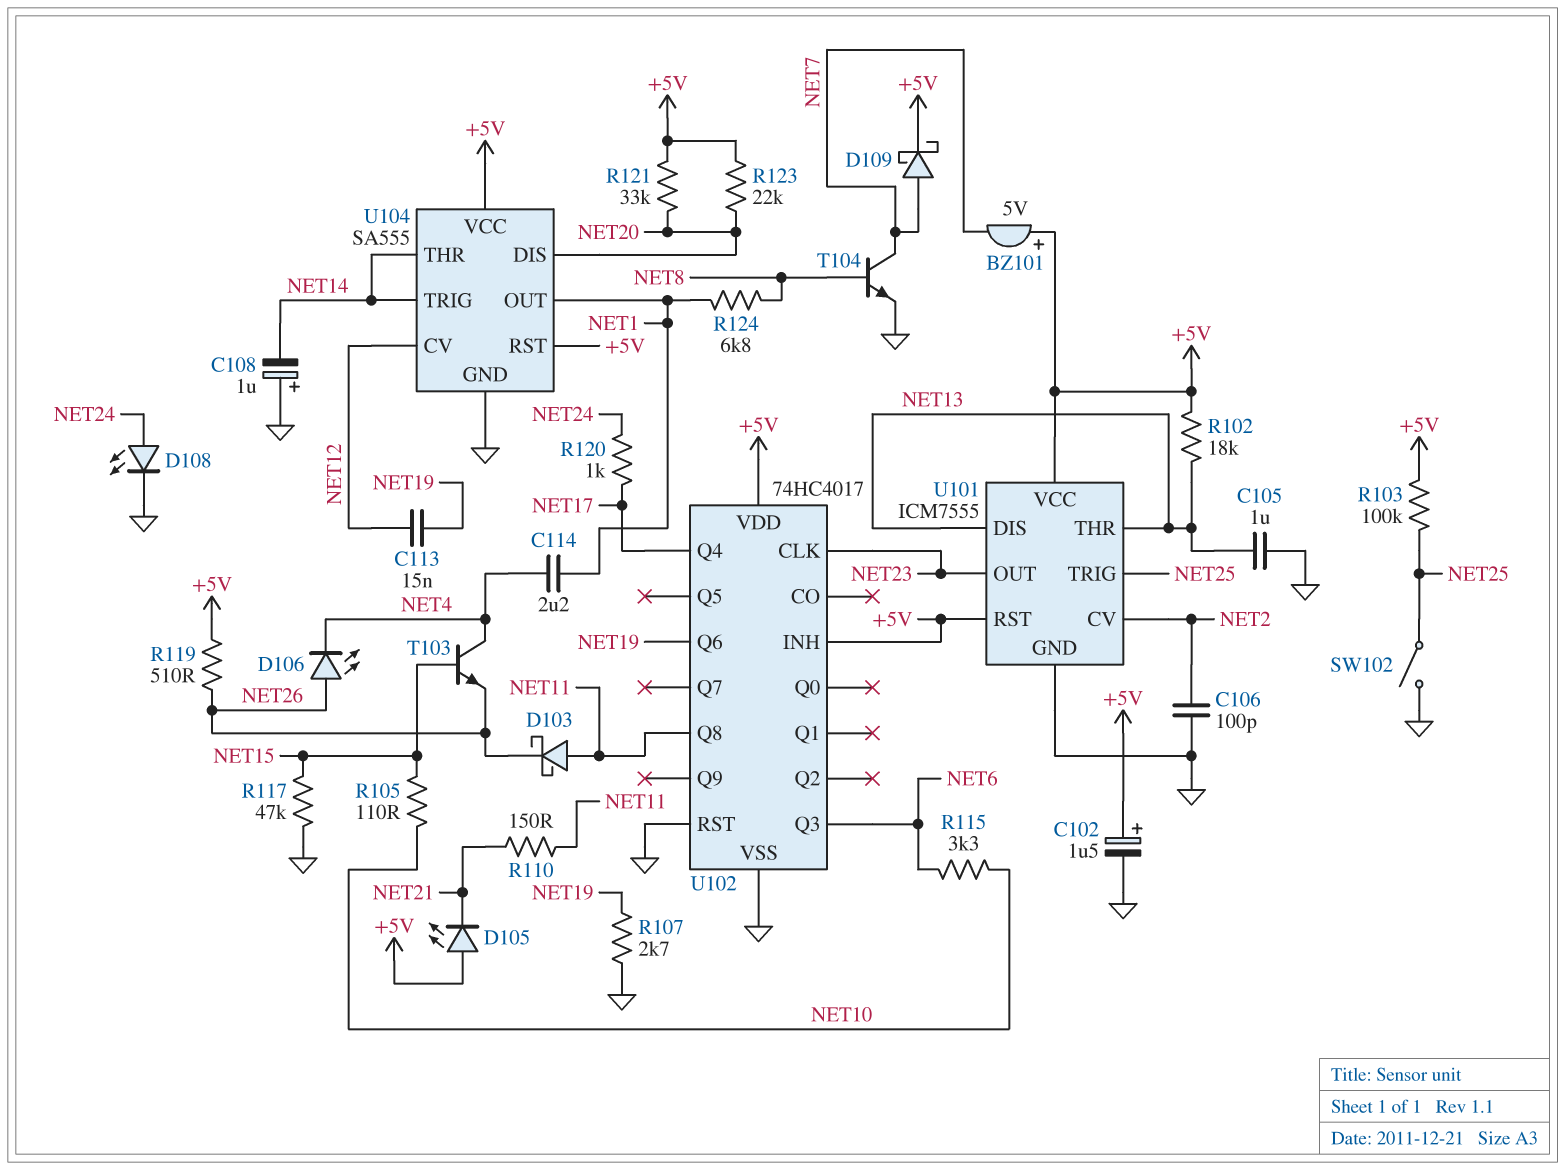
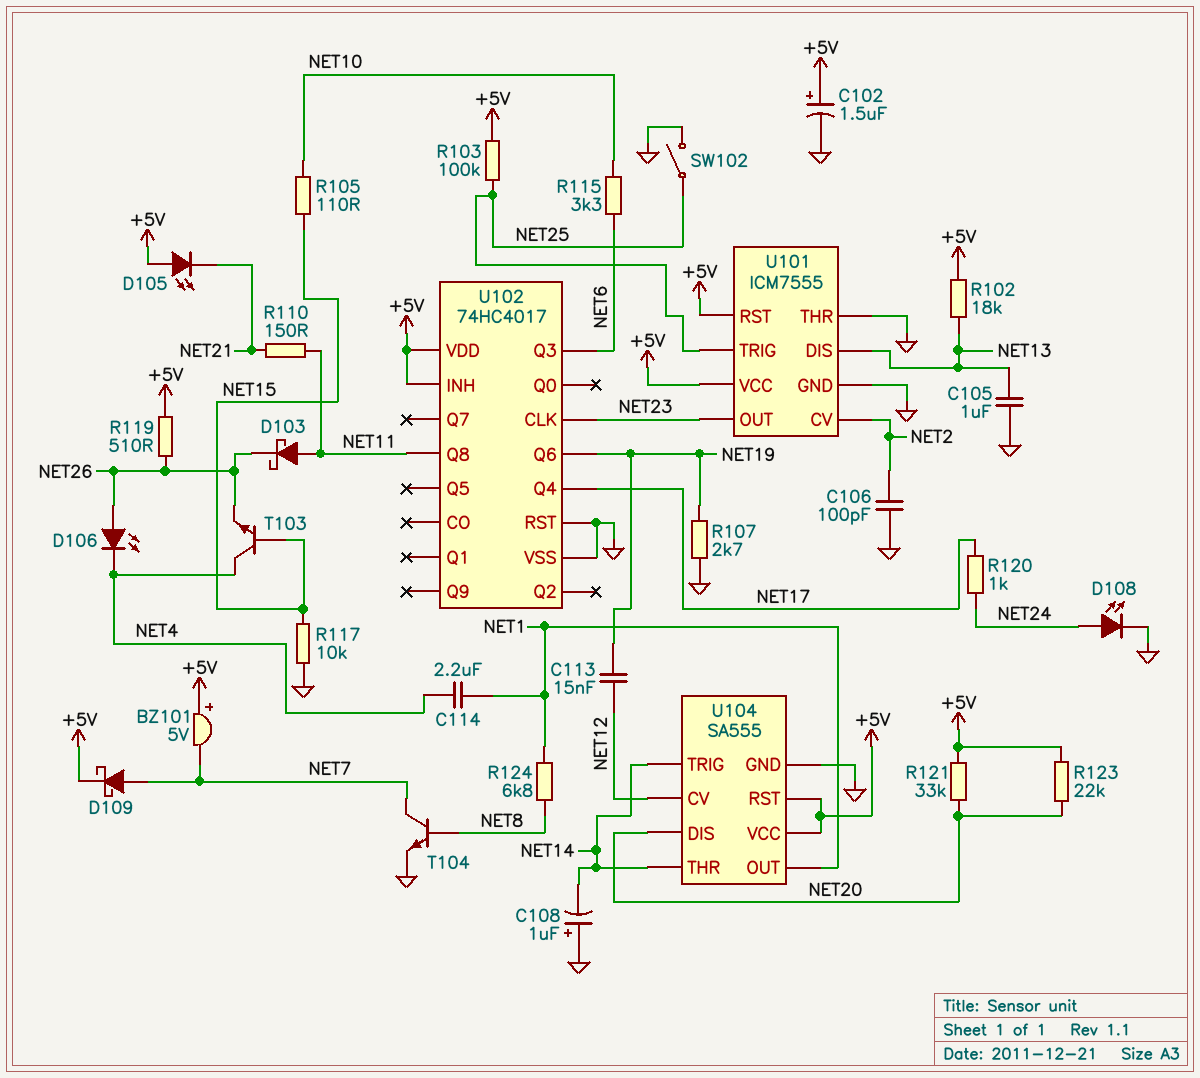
R117: 47k (GND, NET15) -> 10k (GND, NET15)
U101 pin THR: NET13 -> GND

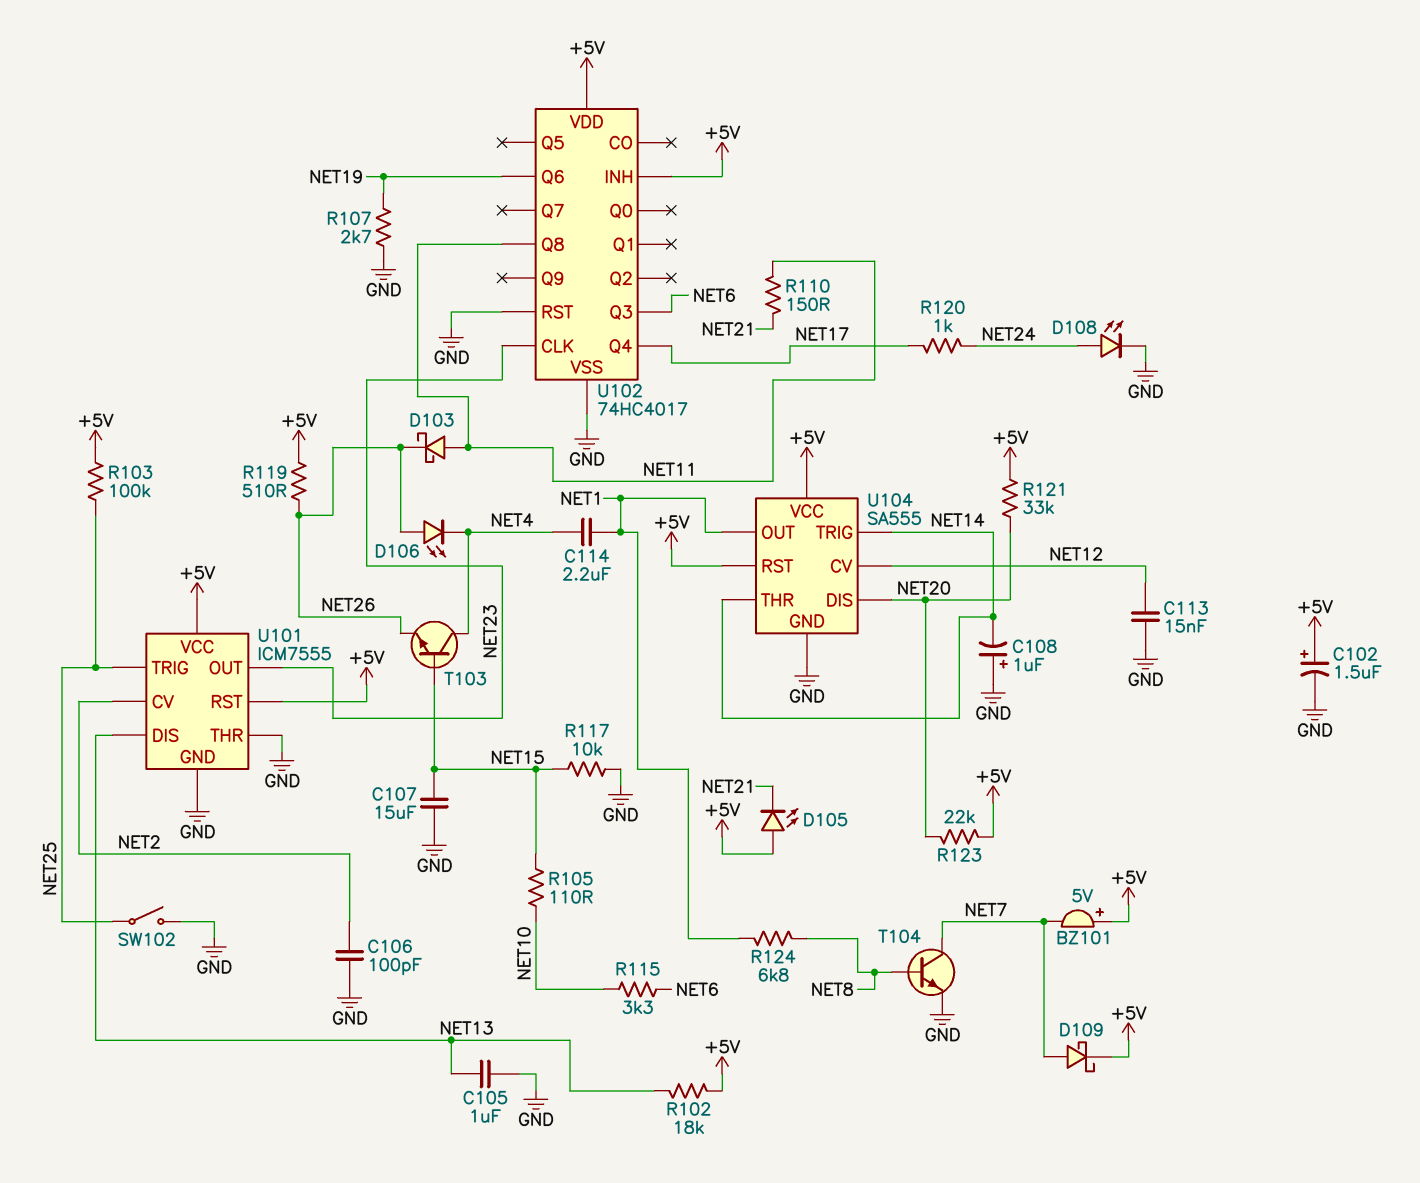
C107: none -> 15uF (GND, NET15)
C113: 15nF (NET12, NET19) -> 15nF (GND, NET12)

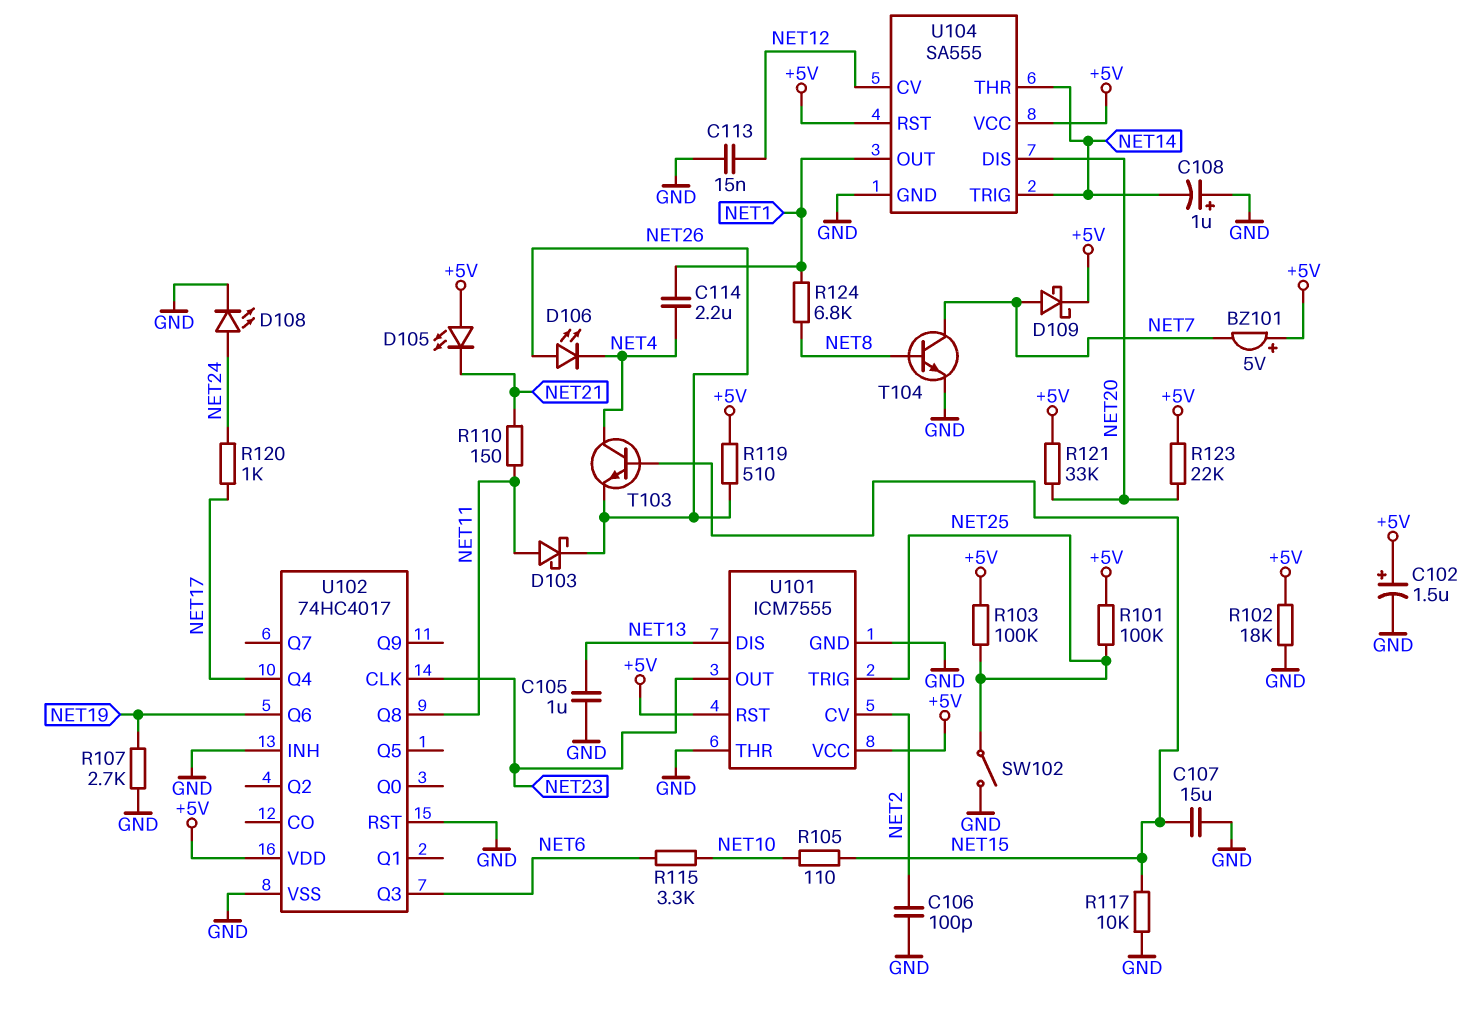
R101: none -> 100k (+5V, NET25)
R102: 18k (+5V, NET13) -> 18k (+5V, GND)
U102 pin INH: +5V -> GND

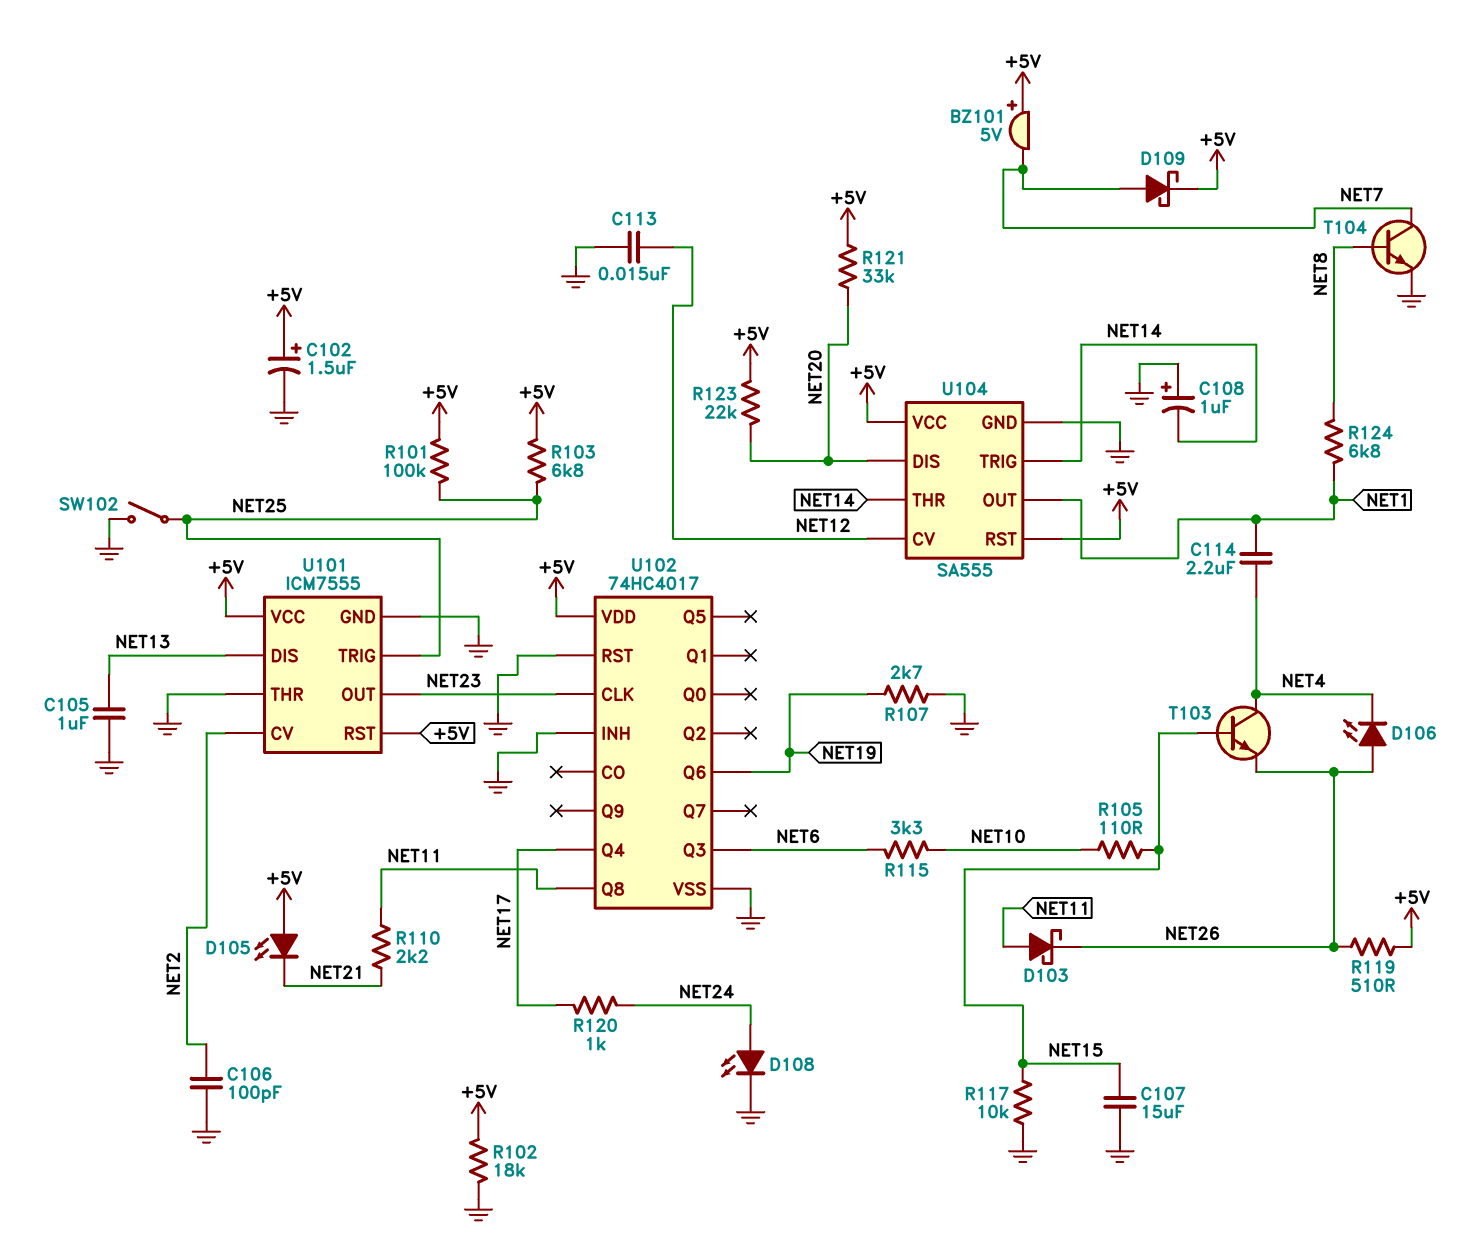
R103: 100k (+5V, NET25) -> 6.8k (+5V, NET25)
R110: 150 (NET11, NET21) -> 2.2k (NET11, NET21)

